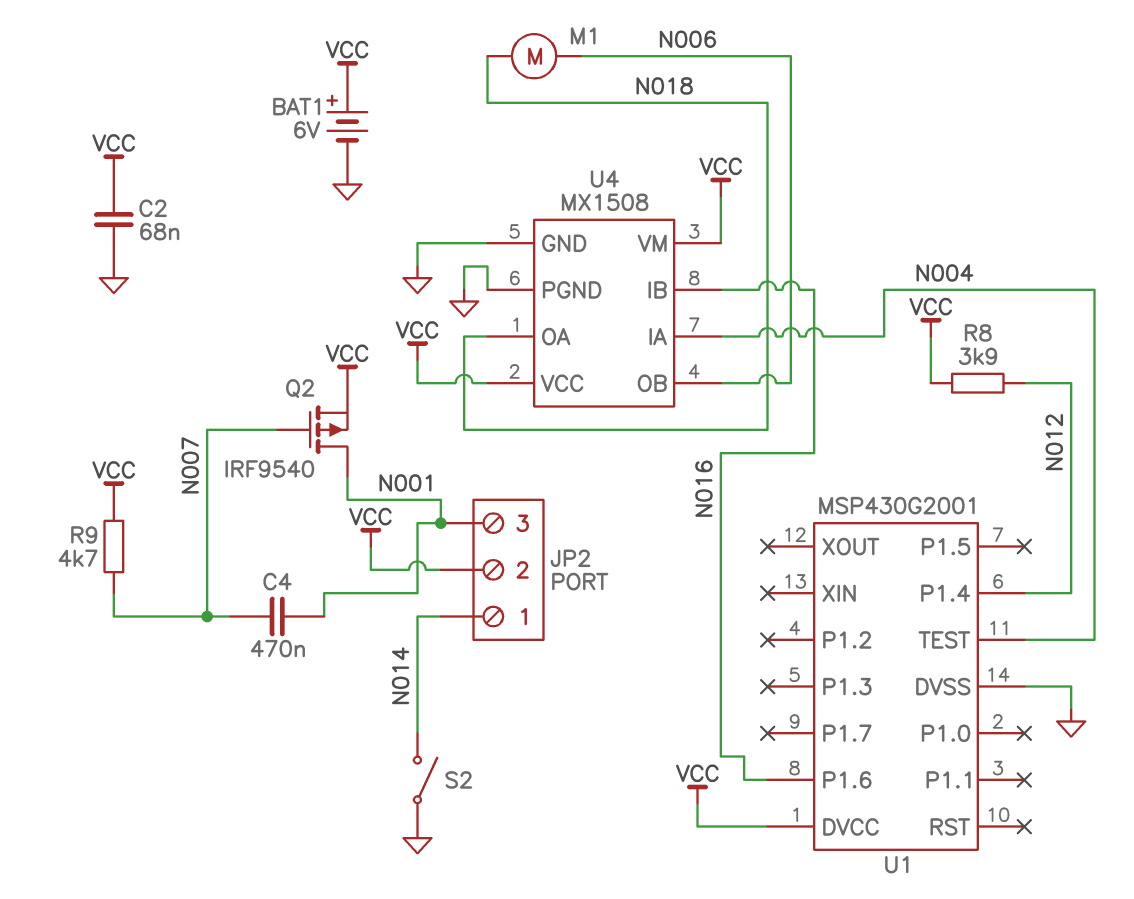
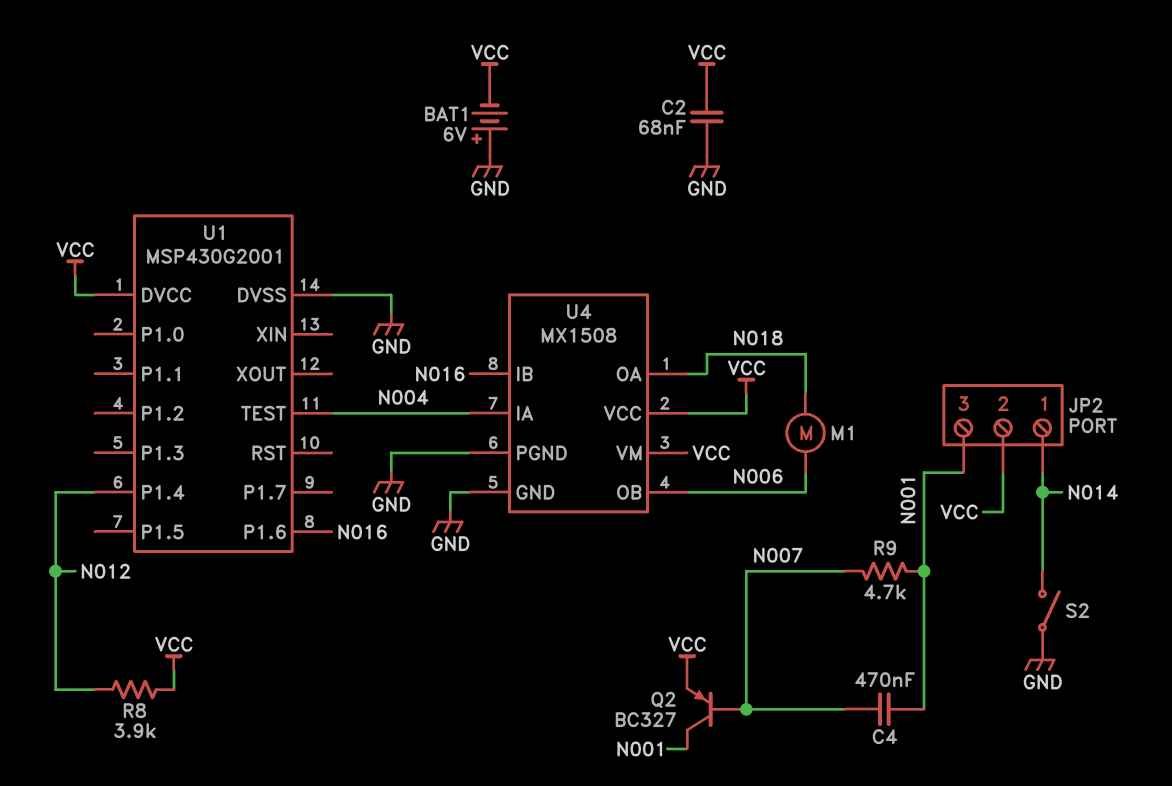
BAT1: 6V (plus VCC, minus GND) -> 6V (plus GND, minus VCC)
Q2: PMOS IRF9540 (G N007, D N001, S VCC) -> PNP BC327 (B N007, C N001, E VCC)
R9: 4.7k (N007, VCC) -> 4.7k (N001, N007)

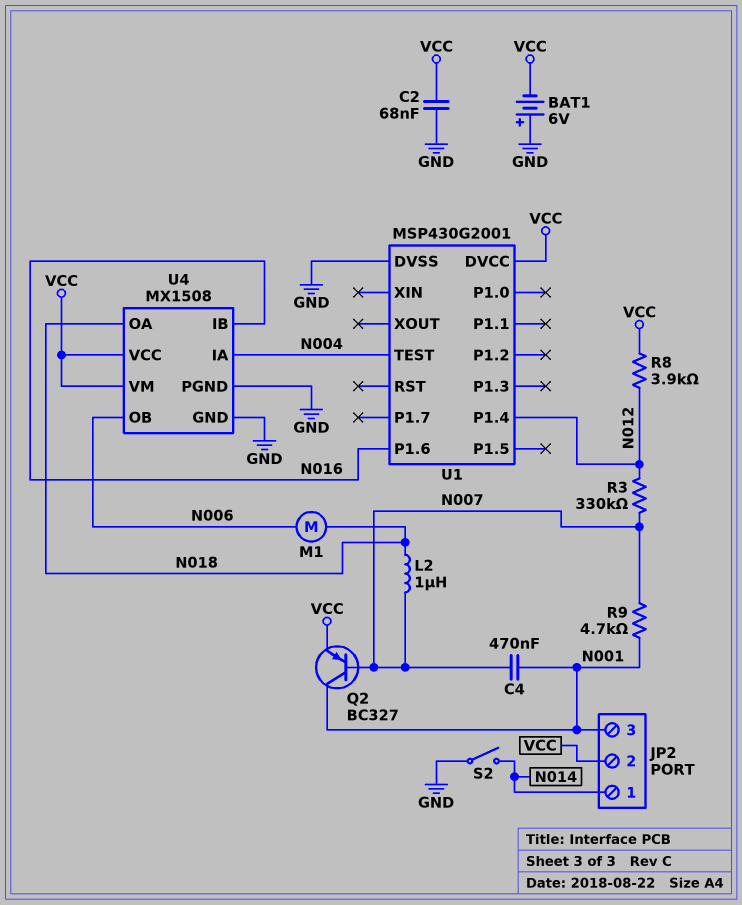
L2: none -> 1uH (N007, N018)
R3: none -> 330k (N007, N012)

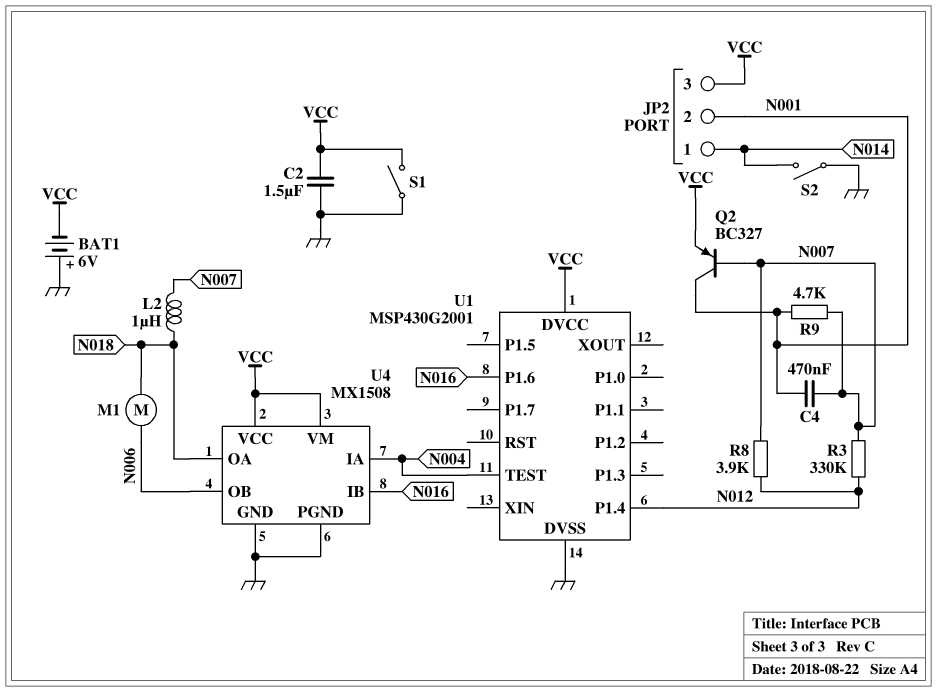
C2: 68nF (GND, VCC) -> 1.5uF (GND, VCC)
JP2 pin 2: VCC -> N001
JP2 pin 3: N001 -> VCC
R8: 3.9k (N012, VCC) -> 3.9k (N007, N012)
S1: none -> switch (GND, VCC)

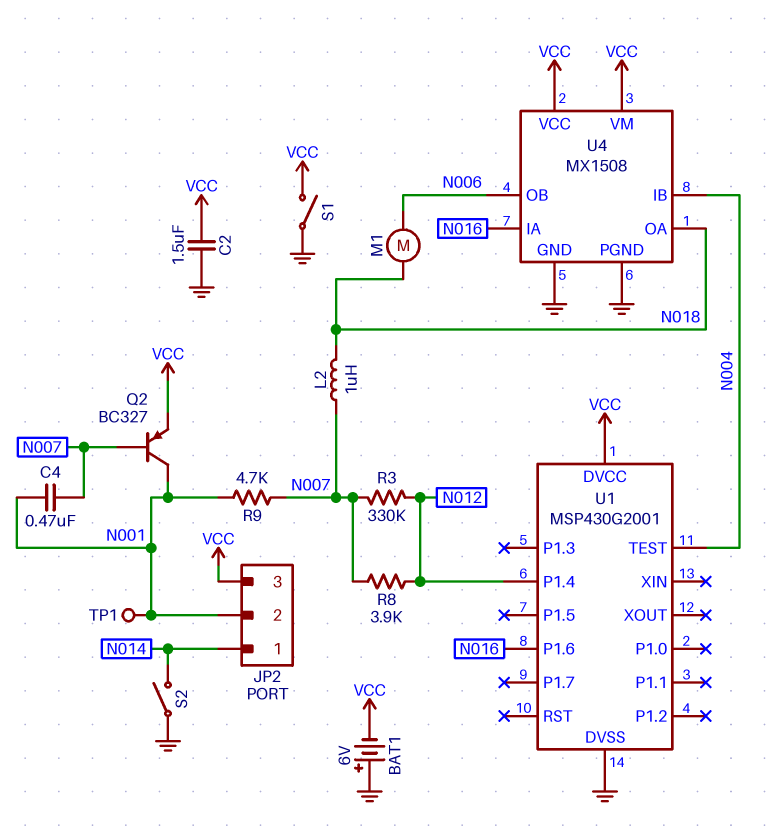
TP1: none -> test point (N001)
U4 pin IA: N004 -> N016
U4 pin IB: N016 -> N004

